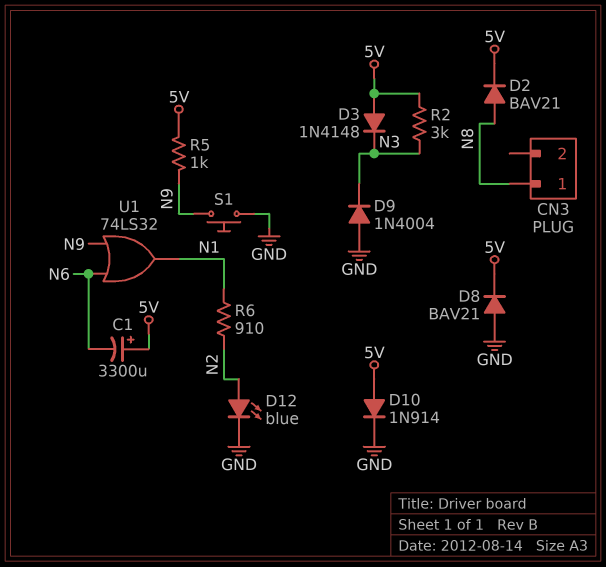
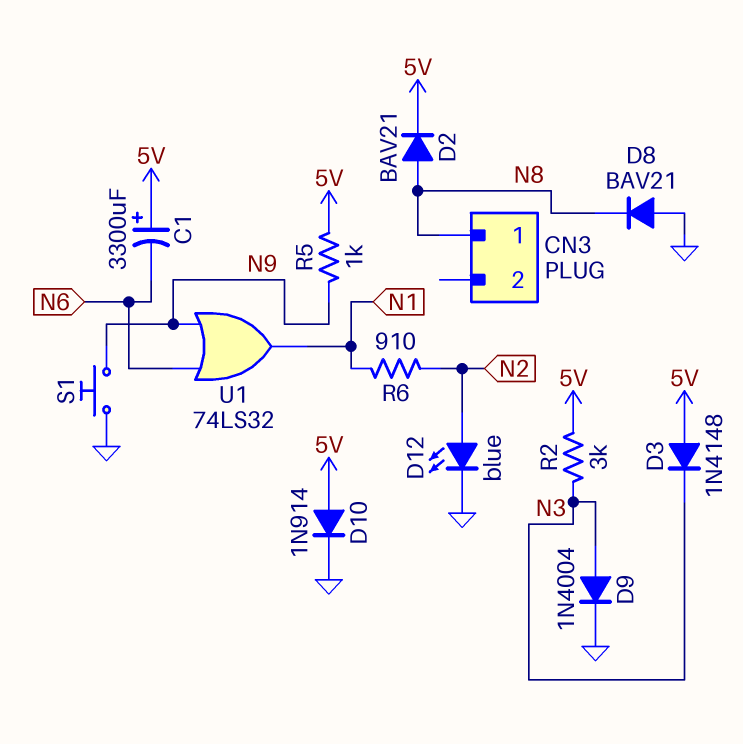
D8: diode BAV21 (A GND, K 5V) -> diode BAV21 (A GND, K N8)
D9: diode 1N4004 (A GND, K N3) -> diode 1N4004 (A N3, K GND)

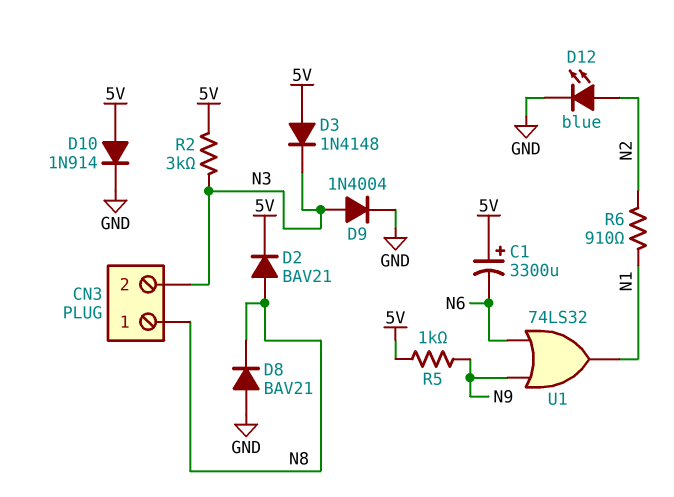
CN3 pin 2: none -> N3
S1: button (GND, N9) -> none

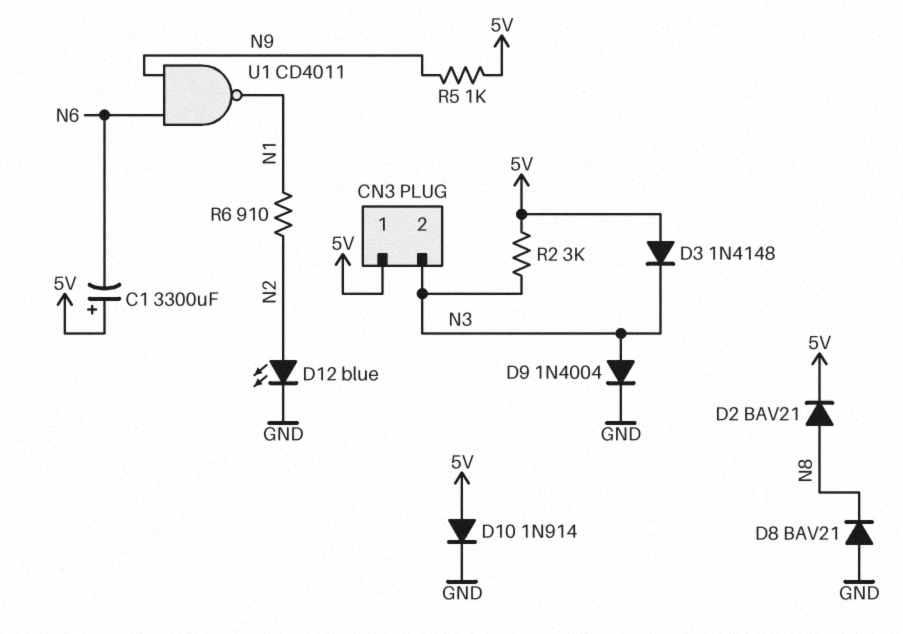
CN3 pin 1: N8 -> 5V
U1: OR 74LS32 (in N6, in N9, out N1) -> NAND CD4011 (in N6, in N9, out N1)

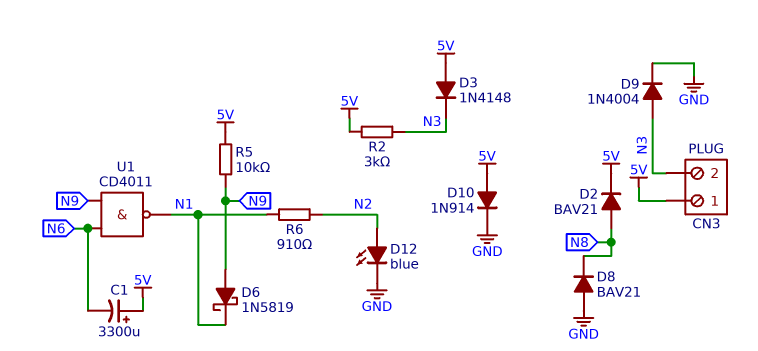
D6: none -> schottky 1N5819 (A N9, K N1)
R5: 1k (5V, N9) -> 10k (5V, N9)

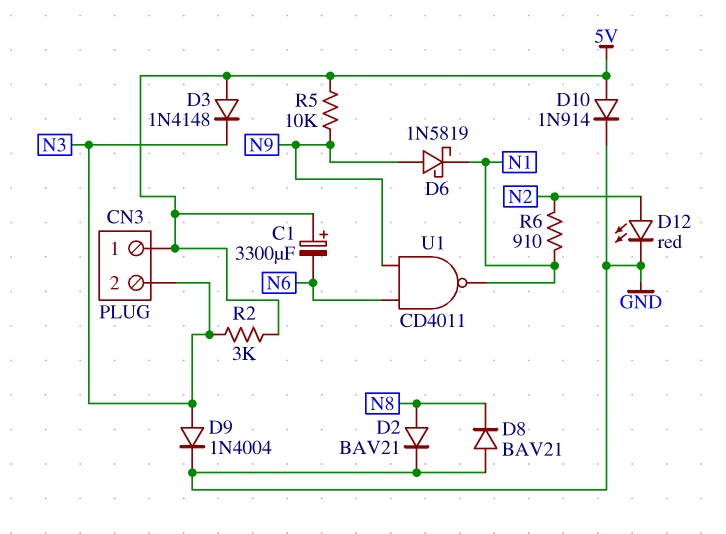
D2: diode BAV21 (A N8, K 5V) -> diode BAV21 (A N8, K GND)
D12: LED blue (A N2, K GND) -> LED red (A N2, K GND)

